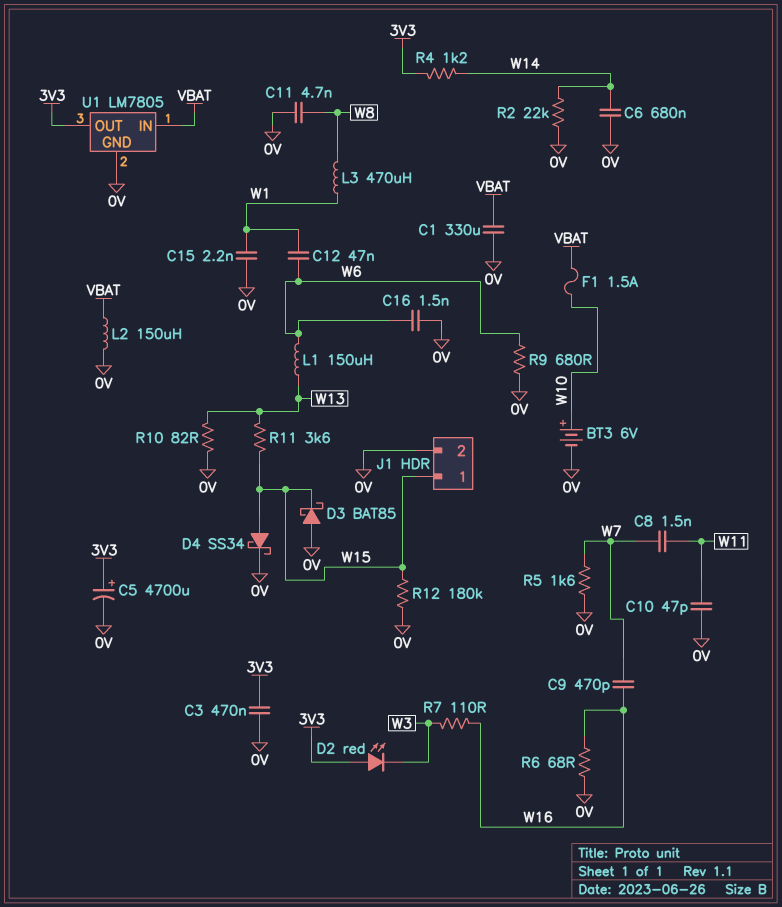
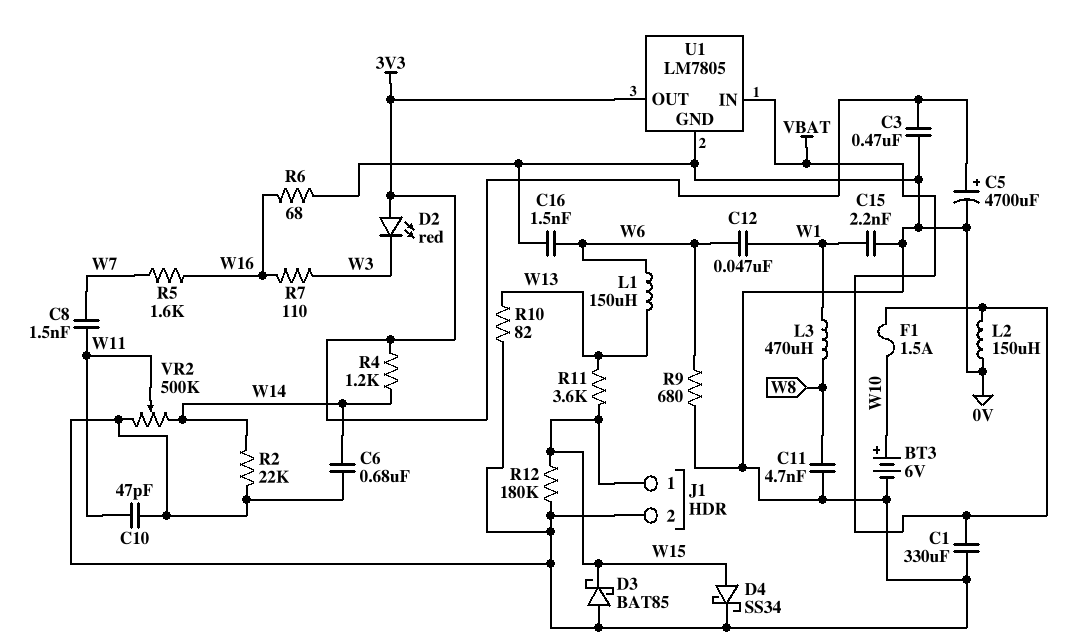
C9: 470pF (W7, W16) -> none
R5: 1.6k (0V, W7) -> 1.6k (W7, W16)
VR2: none -> 500k (0V, W14, wiper W11)

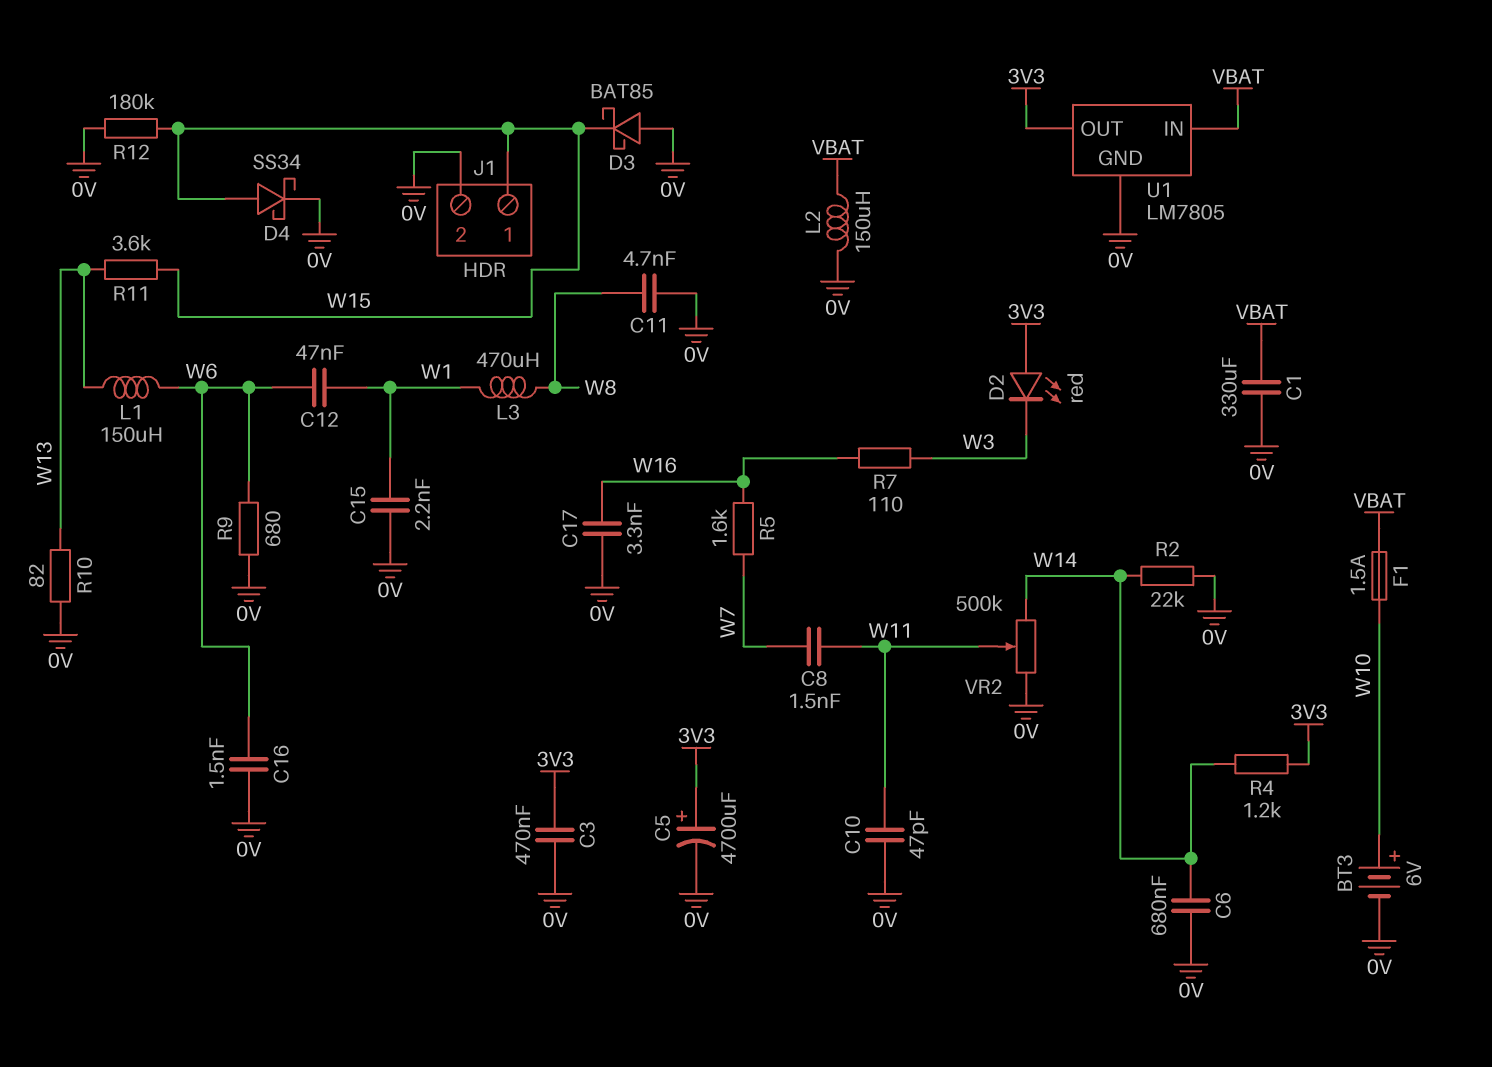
C17: none -> 3.3nF (0V, W16)
R6: 68 (0V, W16) -> none

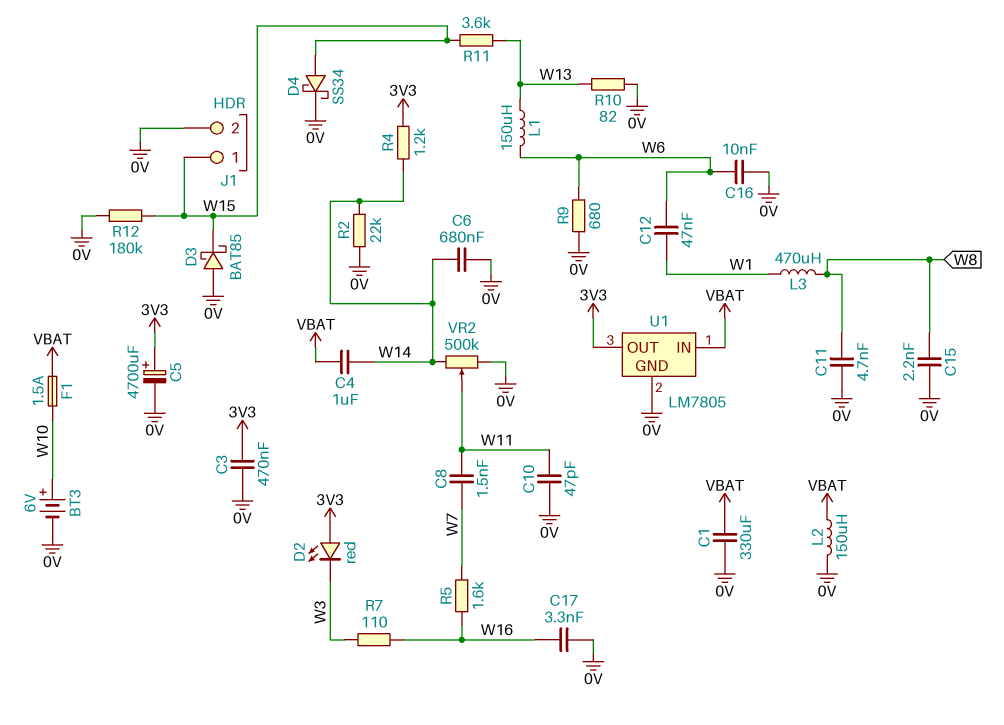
C4: none -> 1uF (VBAT, W14)
C15: 2.2nF (0V, W1) -> 2.2nF (0V, W8)
C16: 1.5nF (0V, W6) -> 10nF (0V, W6)

